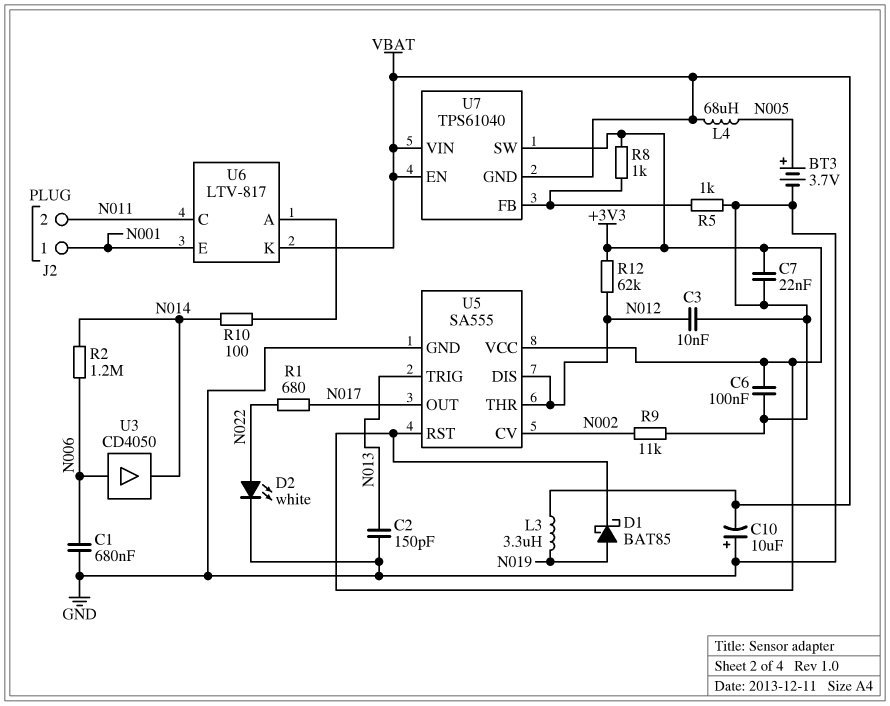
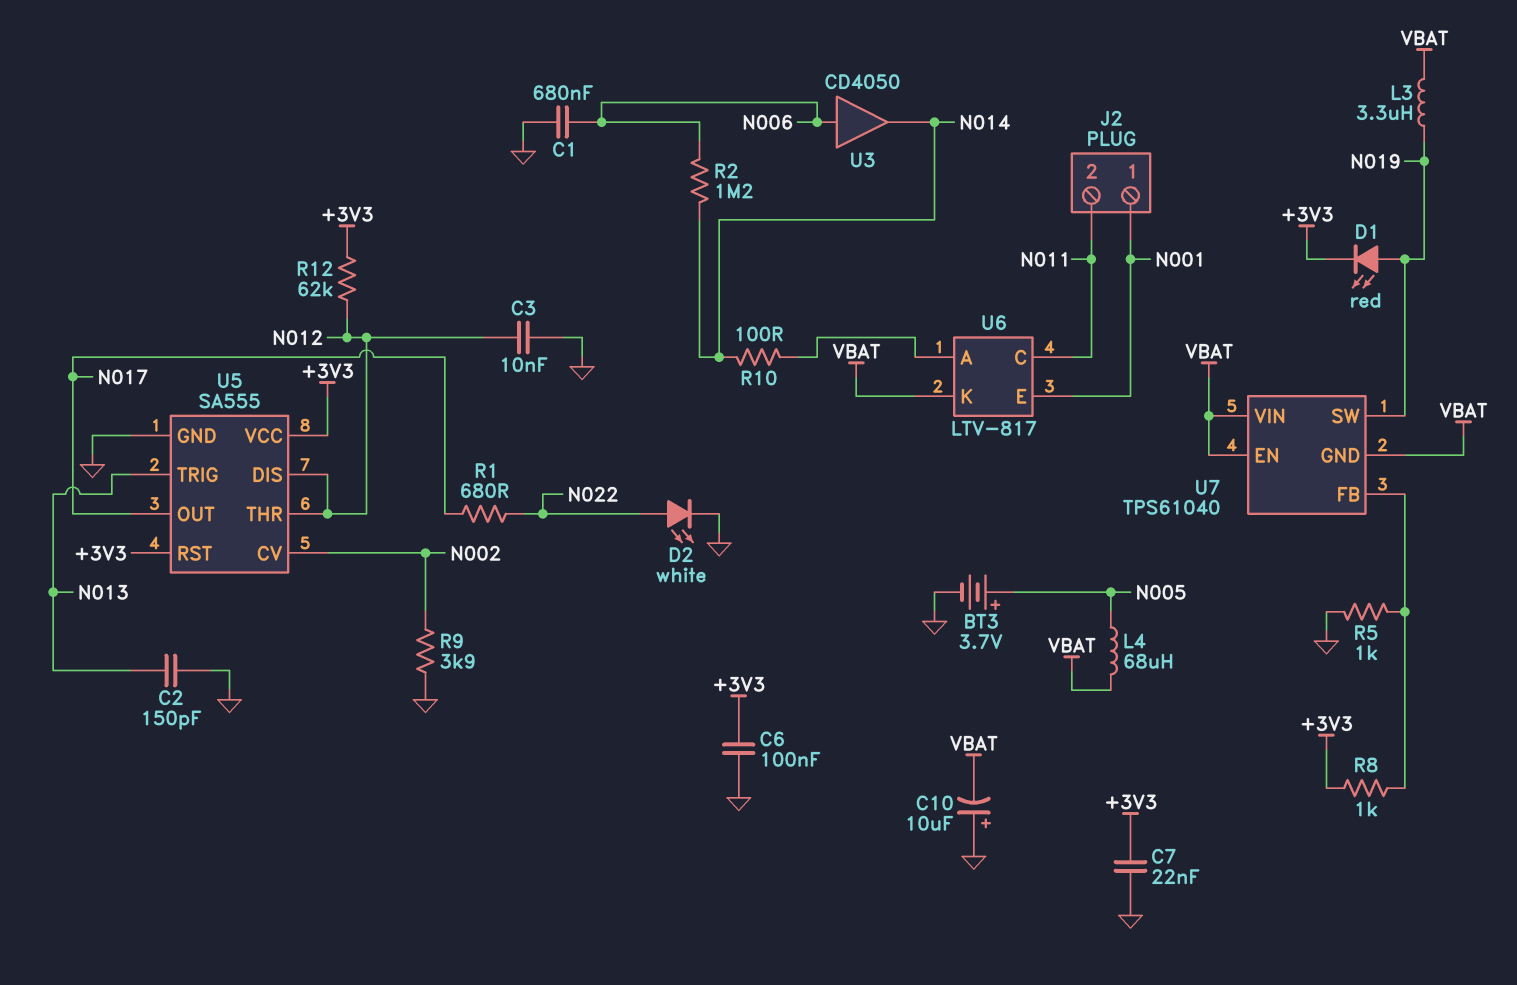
D1: schottky BAT85 (A N019, K +3V3) -> LED red (A N019, K +3V3)
R9: 11k (GND, N002) -> 3.9k (GND, N002)
U7 pin SW: +3V3 -> N019

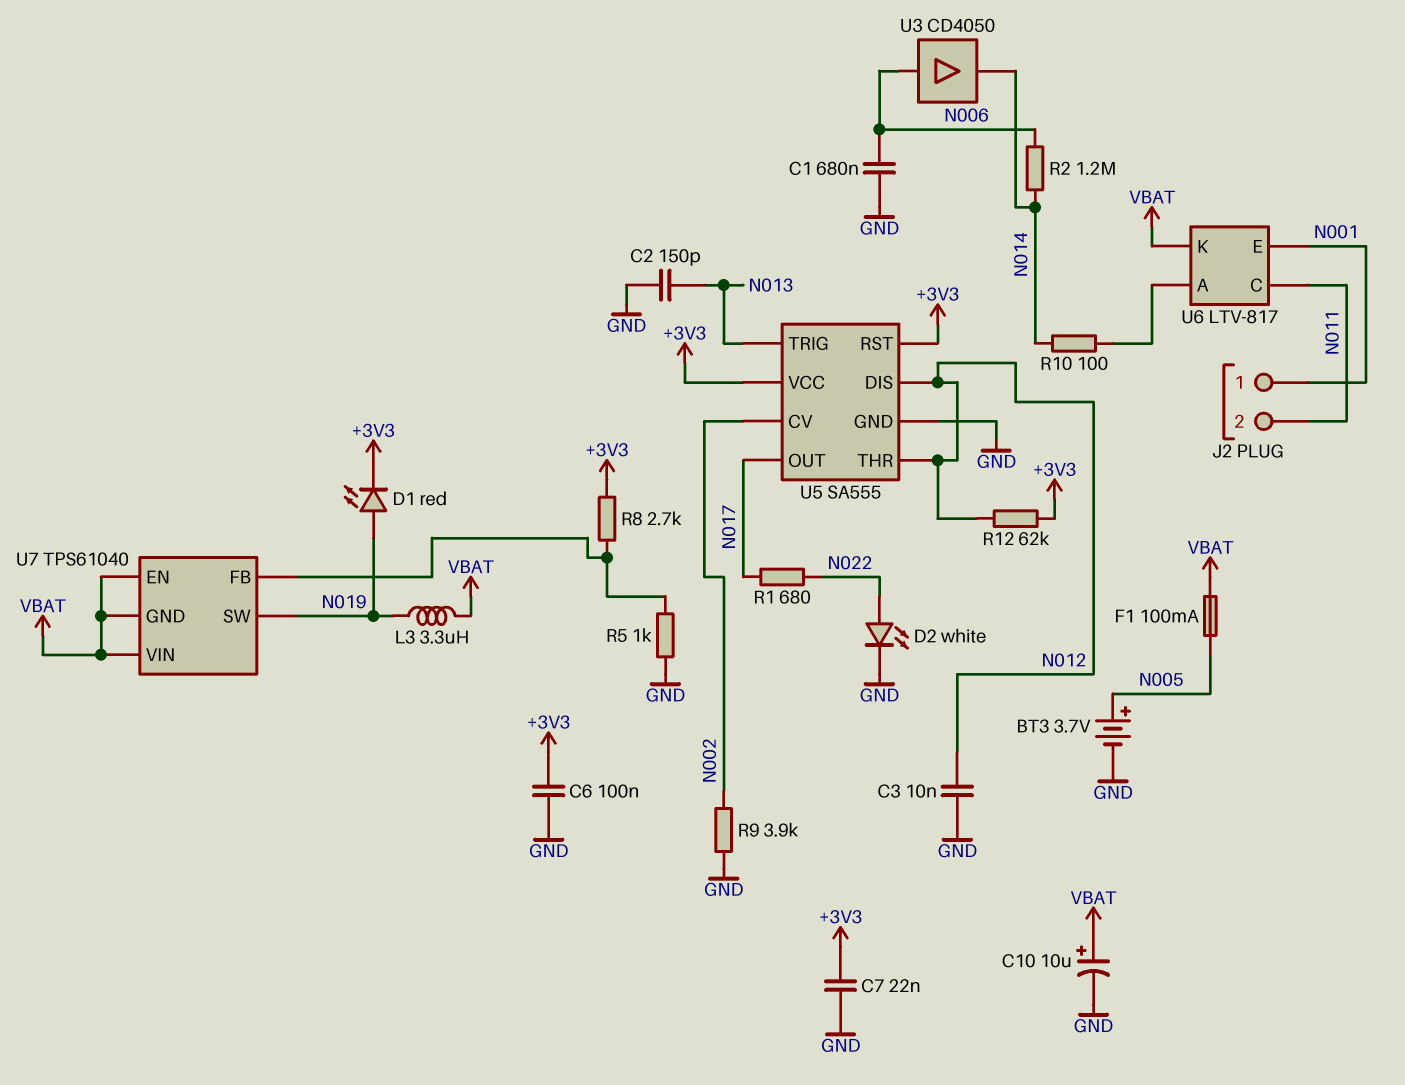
C10: 10uF (plus GND, minus VBAT) -> 10uF (plus VBAT, minus GND)
F1: none -> 100mA (N005, VBAT)
L4: 68uH (N005, VBAT) -> none
R8: 1k (+3V3, U7/FB) -> 2.7k (+3V3, U7/FB)

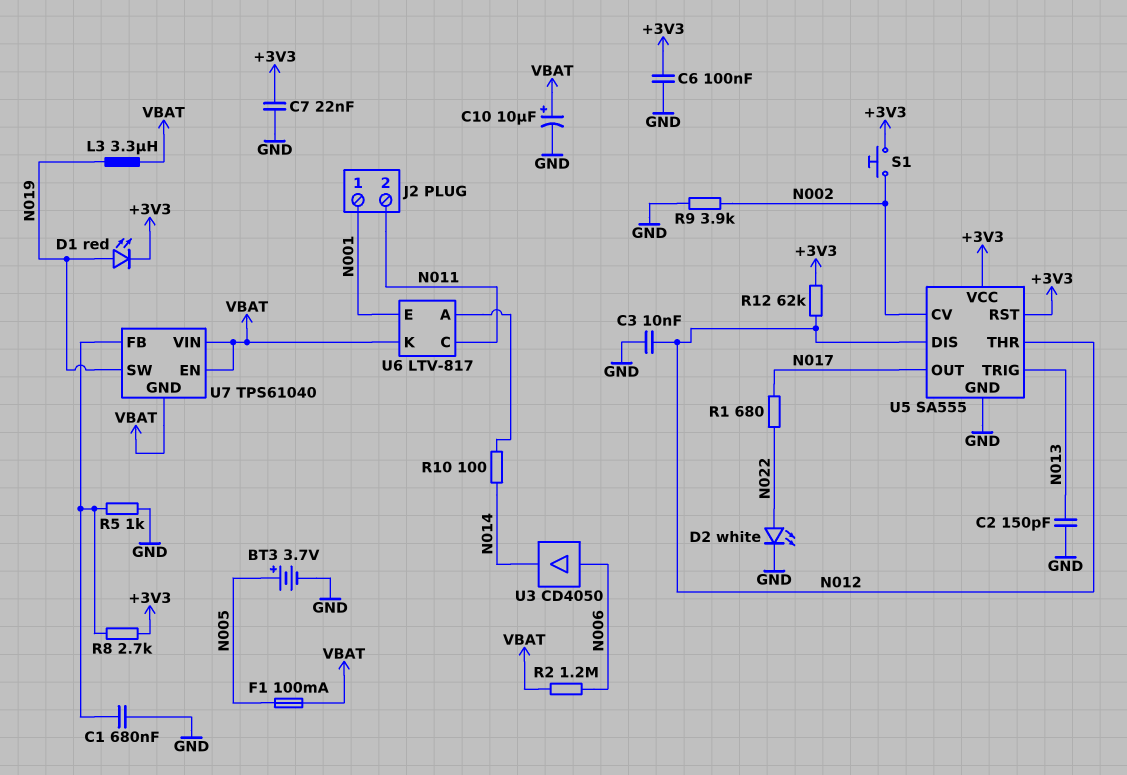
C1: 680nF (GND, N006) -> 680nF (GND, U7/FB)
R2: 1.2M (N006, N014) -> 1.2M (N006, VBAT)
S1: none -> button (+3V3, N002)

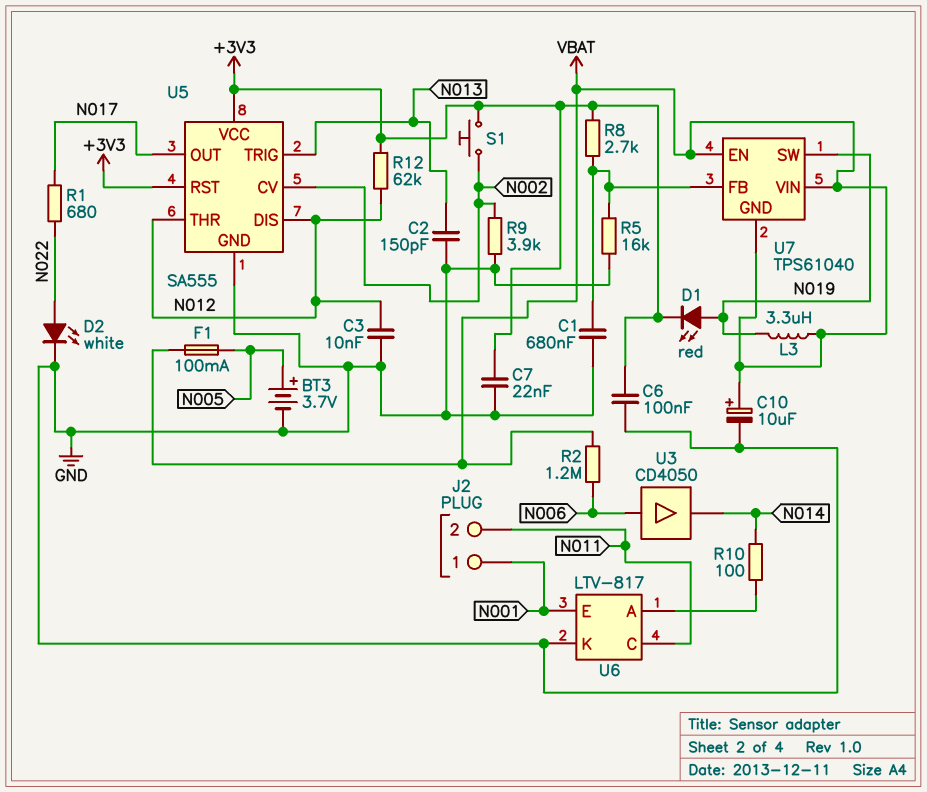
R5: 1k (GND, U7/FB) -> 16k (GND, U7/FB)
U6 pin K: VBAT -> GND

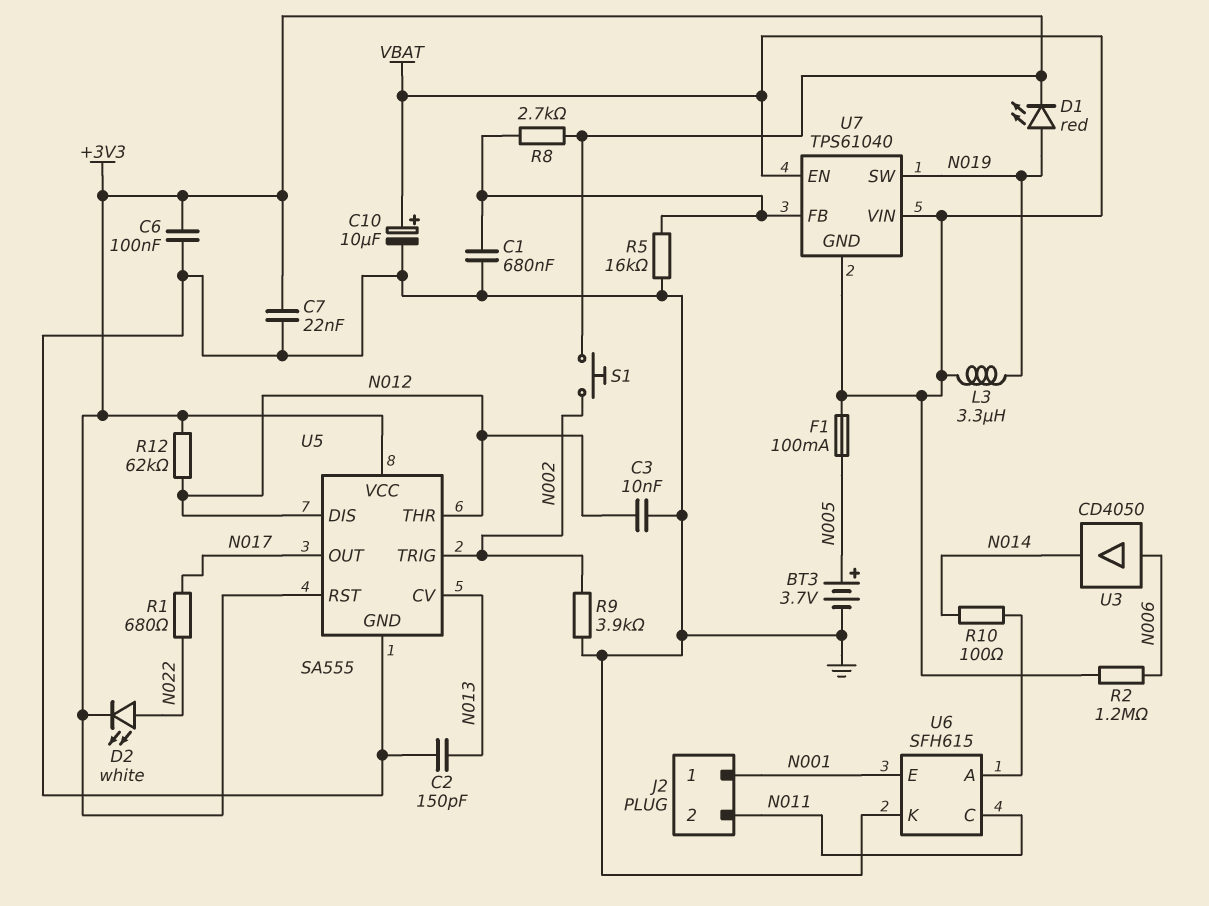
D2: LED white (A N022, K GND) -> LED white (A N022, K +3V3)
U5 pin CV: N002 -> N013
U5 pin TRIG: N013 -> N002
U6: LTV-817 -> SFH615

